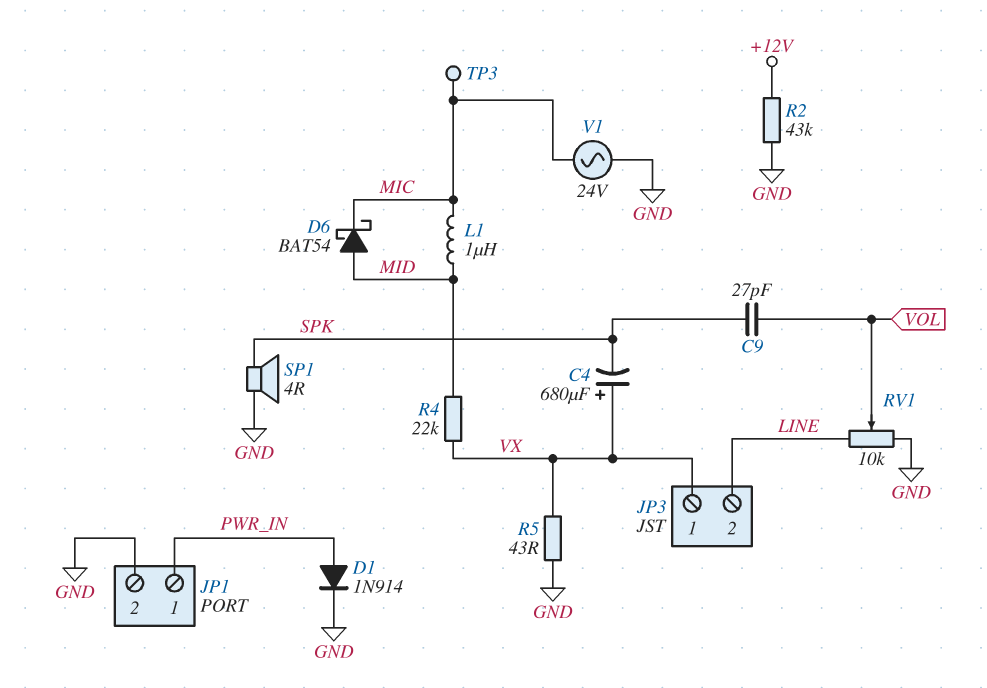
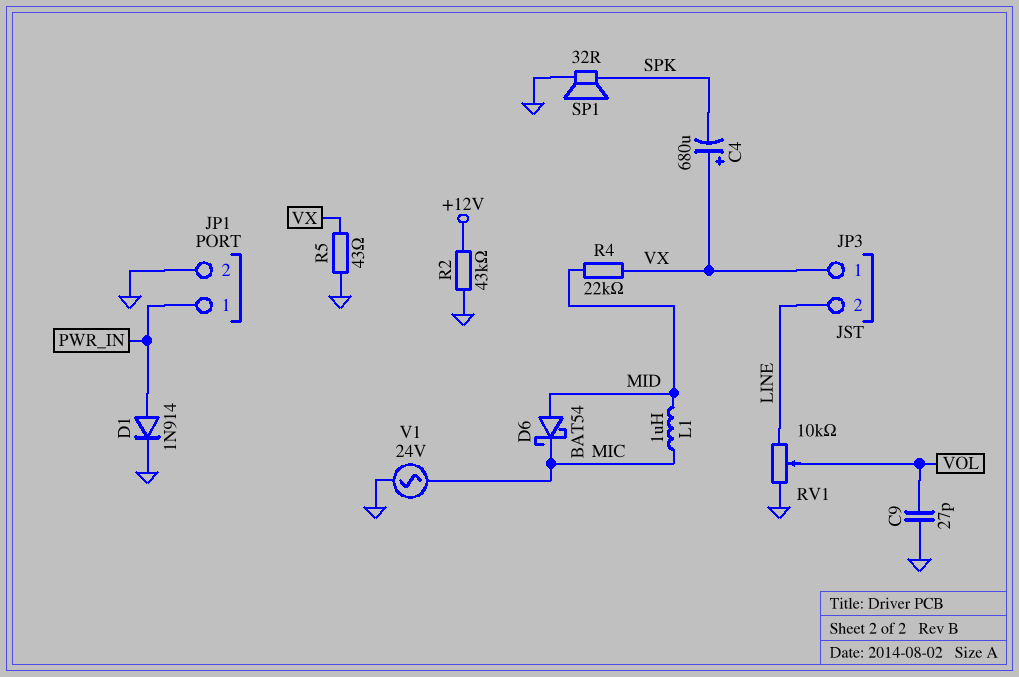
C9: 27pF (SPK, VOL) -> 27pF (GND, VOL)
SP1: speaker 4R (GND, SPK) -> speaker 32R (GND, SPK)
TP3: test point (MIC) -> none

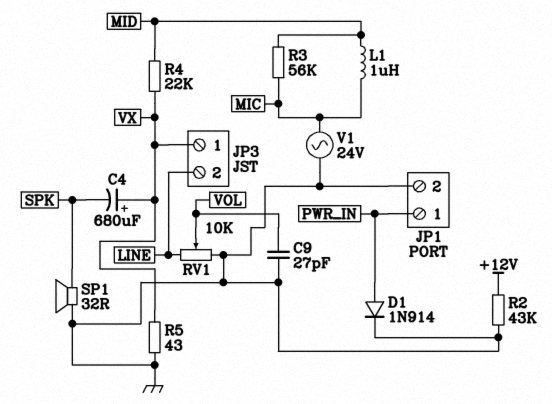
D6: schottky BAT54 (A MID, K MIC) -> none
R3: none -> 56k (MIC, MID)

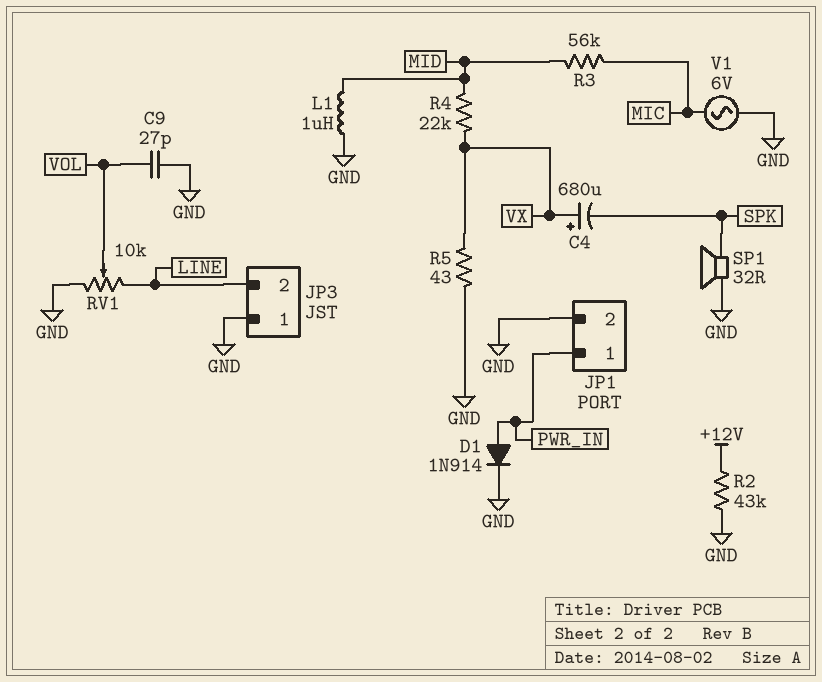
JP3 pin 1: VX -> GND
L1: 1uH (MIC, MID) -> 1uH (GND, MID)
V1: AC 24V (GND, MIC) -> AC 6V (GND, MIC)

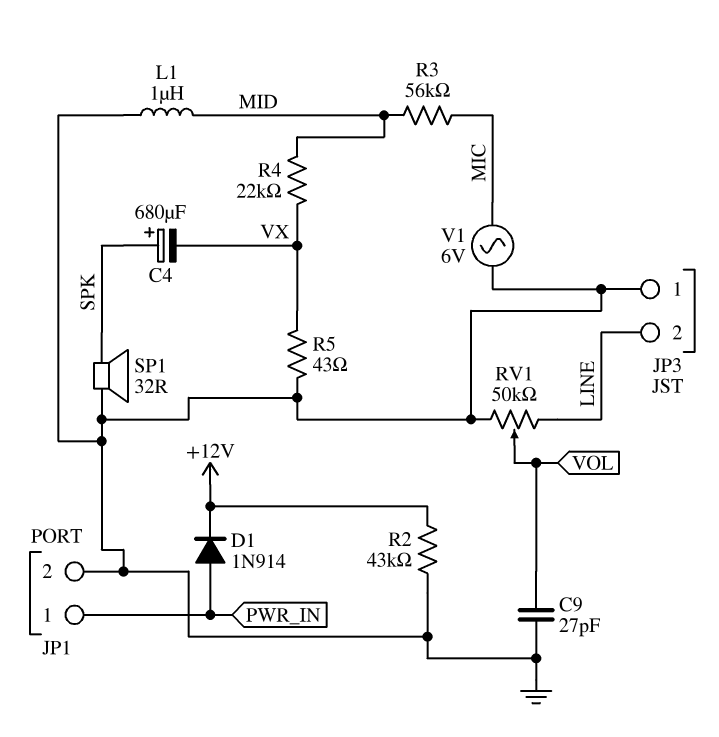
C4: 680uF (plus VX, minus SPK) -> 680uF (plus SPK, minus VX)
D1: diode 1N914 (A PWR_IN, K GND) -> diode 1N914 (A PWR_IN, K +12V)
RV1: 10k (GND, LINE, wiper VOL) -> 50k (GND, LINE, wiper VOL)

